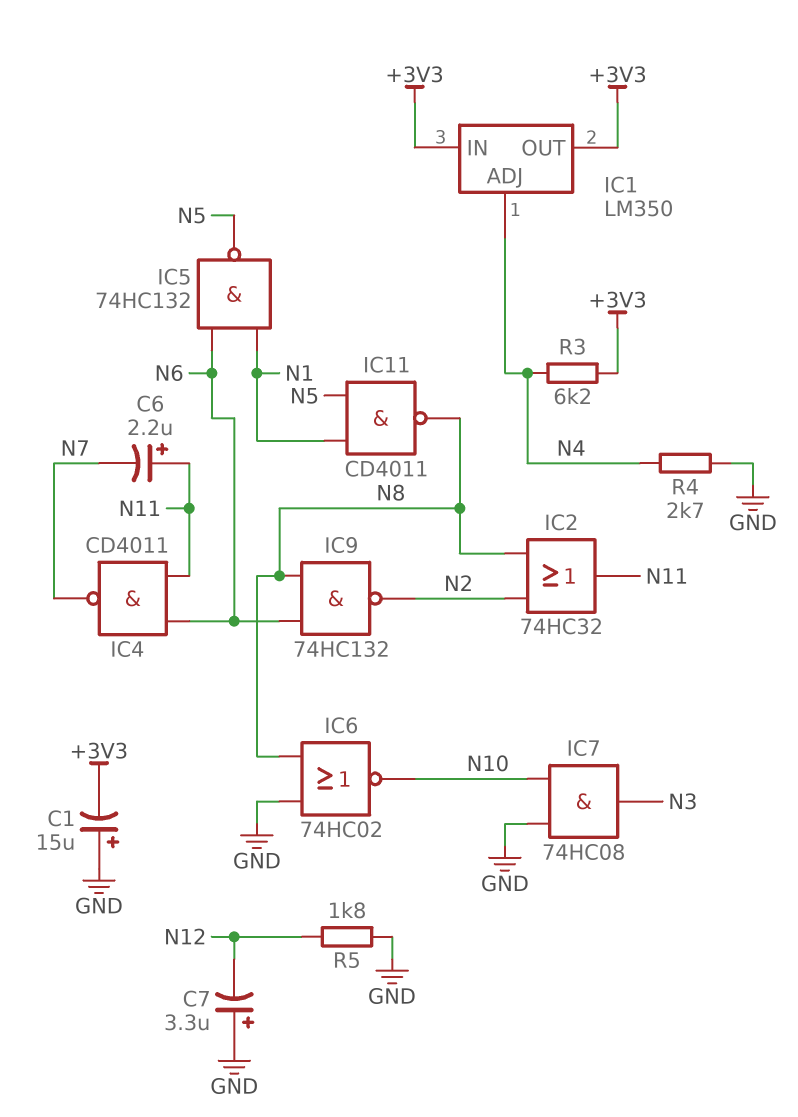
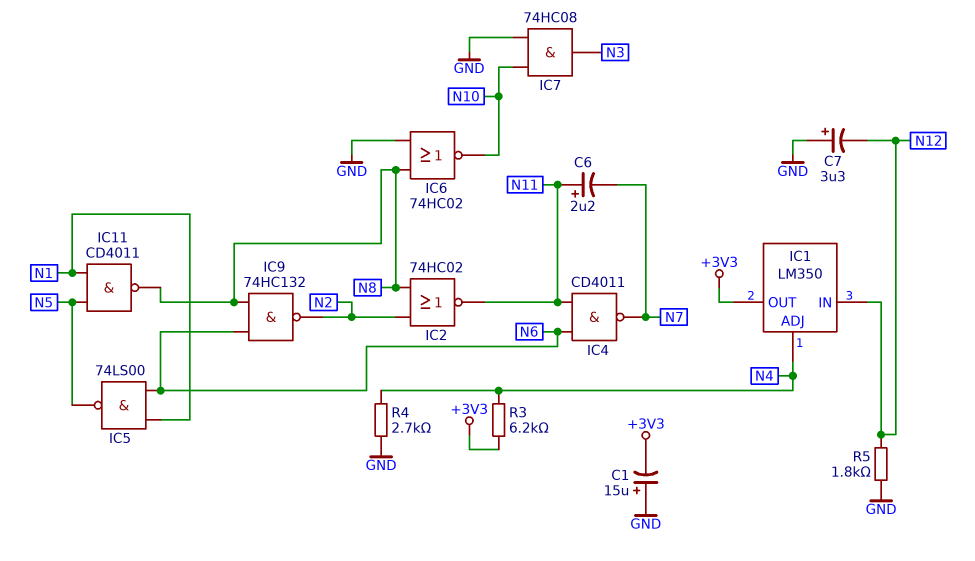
IC1 pin IN: +3V3 -> N12
IC2: OR 74HC32 (in N2, in N8, out N11) -> NOR 74HC02 (in N2, in N8, out N11)
IC5: NAND 74HC132 (in N1, in N6, out N5) -> NAND 74LS00 (in N1, in N6, out N5)

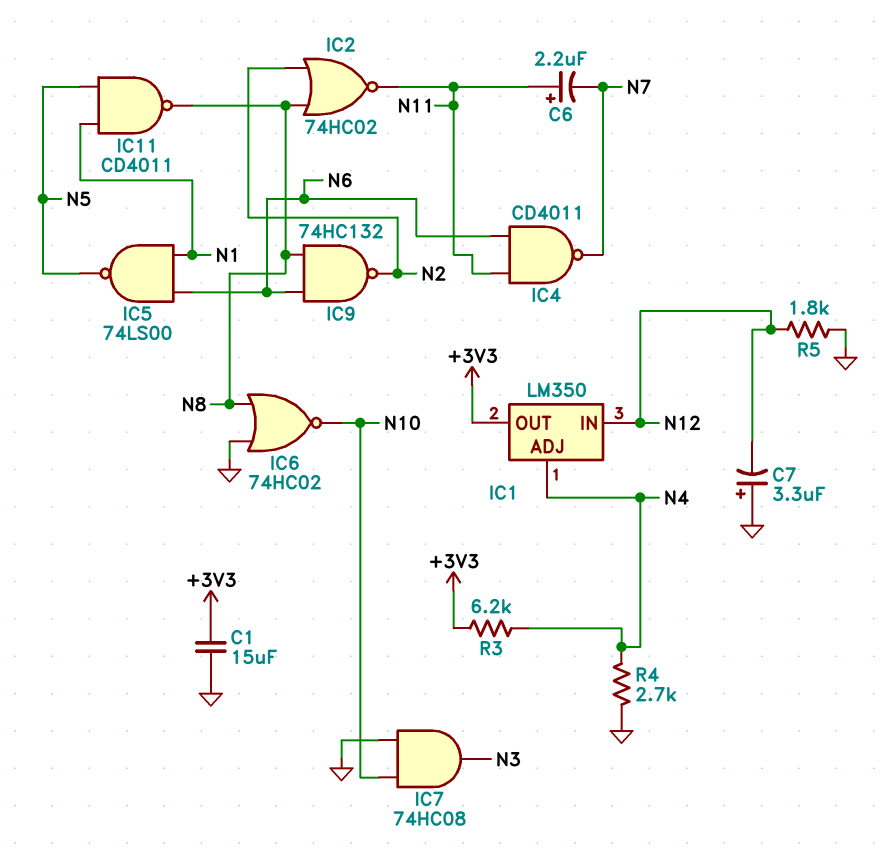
C1: 15uF (plus GND, minus +3V3) -> 15uF (+3V3, GND)

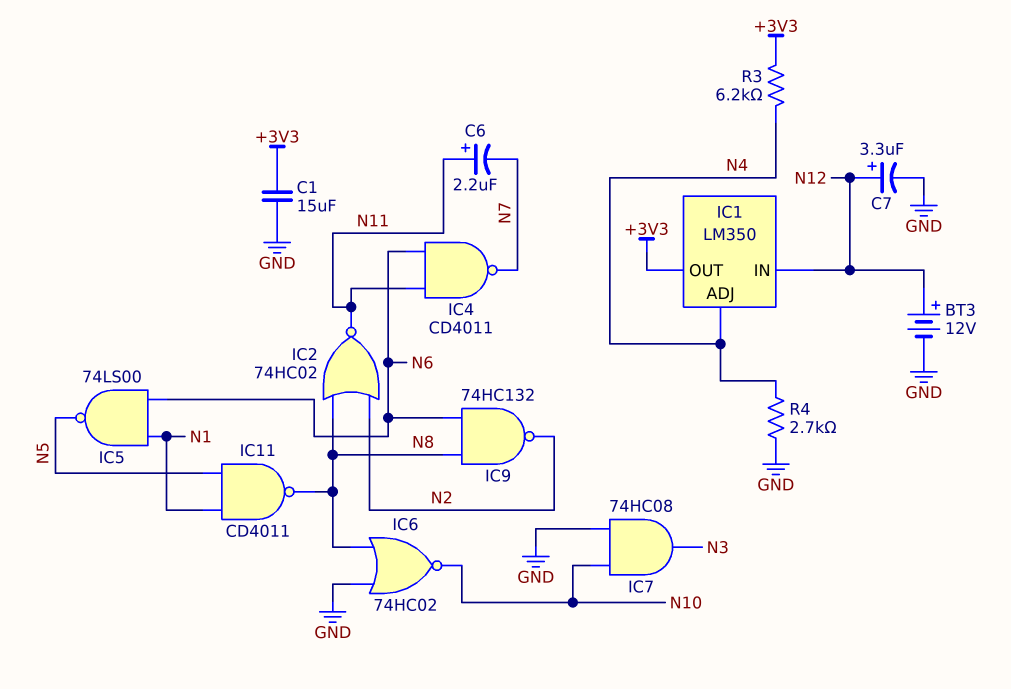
BT3: none -> 12V (plus N12, minus GND)
C7: 3.3uF (plus GND, minus N12) -> 3.3uF (plus N12, minus GND)
R5: 1.8k (GND, N12) -> none

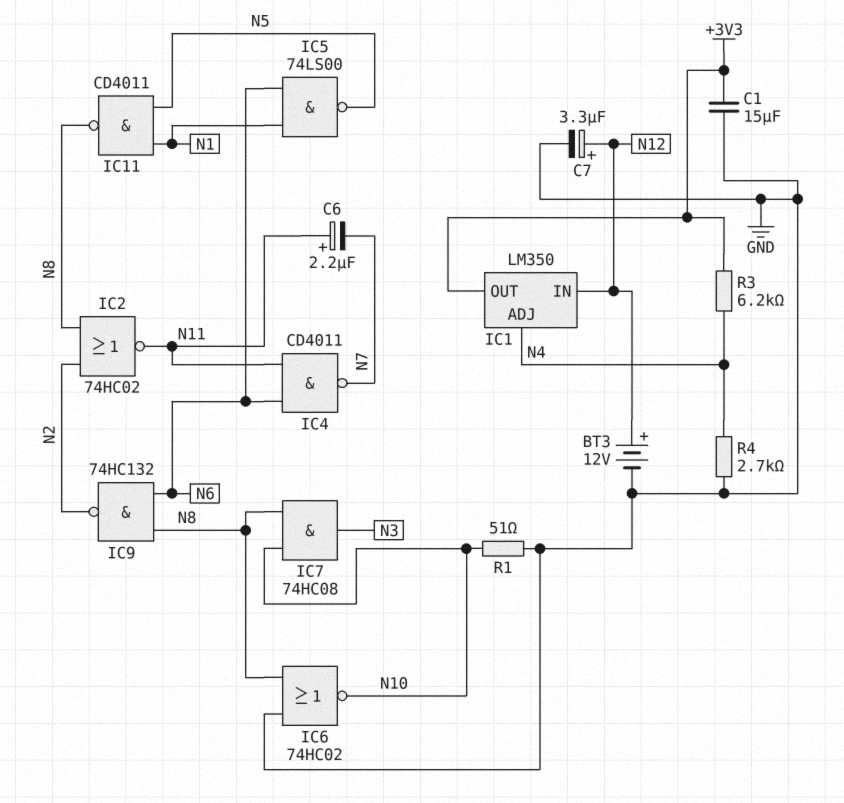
IC7: AND 74HC08 (in GND, in N10, out N3) -> AND 74HC08 (in N8, in N10, out N3)
R1: none -> 51 (GND, N10)

